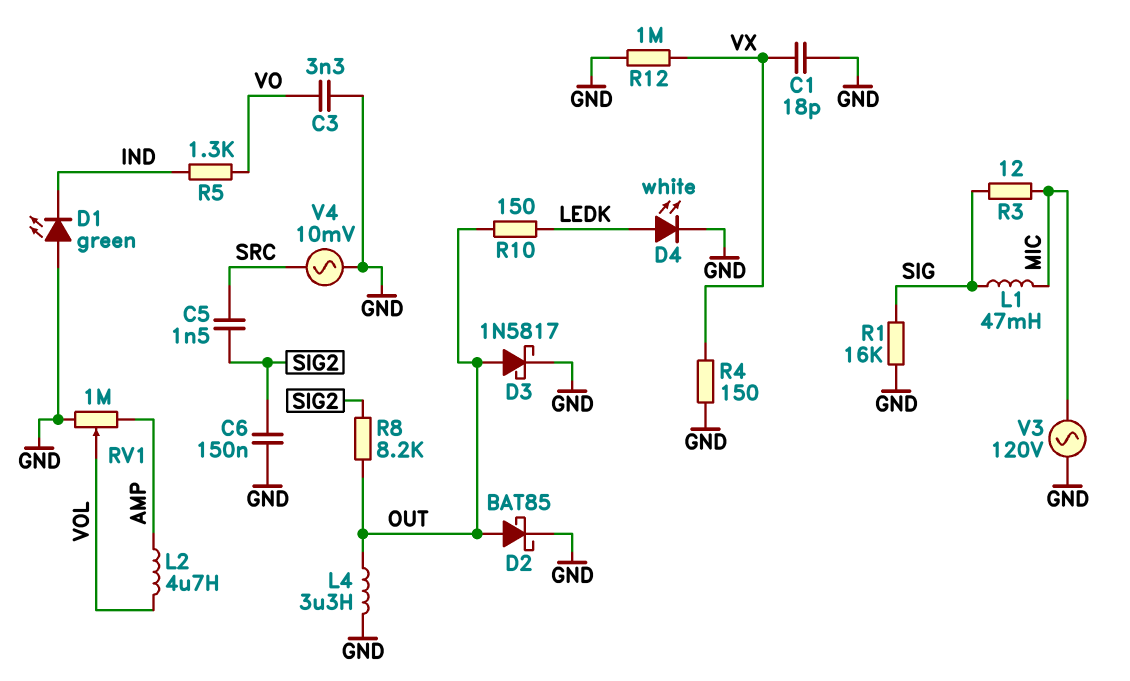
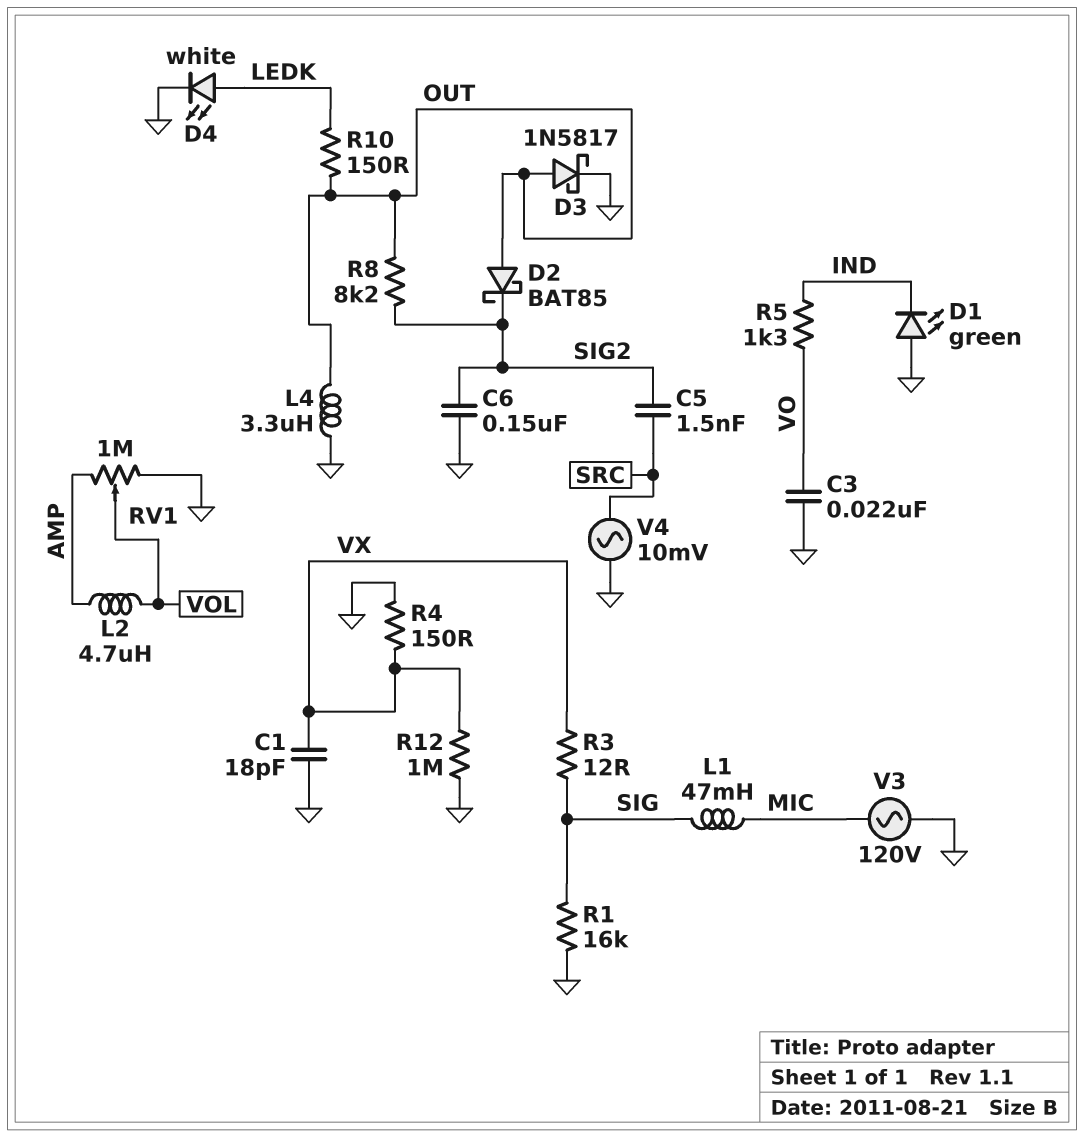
C3: 3.3nF (GND, VO) -> 22nF (GND, VO)
D2: schottky BAT85 (A OUT, K GND) -> schottky BAT85 (A OUT, K SIG2)
R3: 12 (MIC, SIG) -> 12 (SIG, VX)

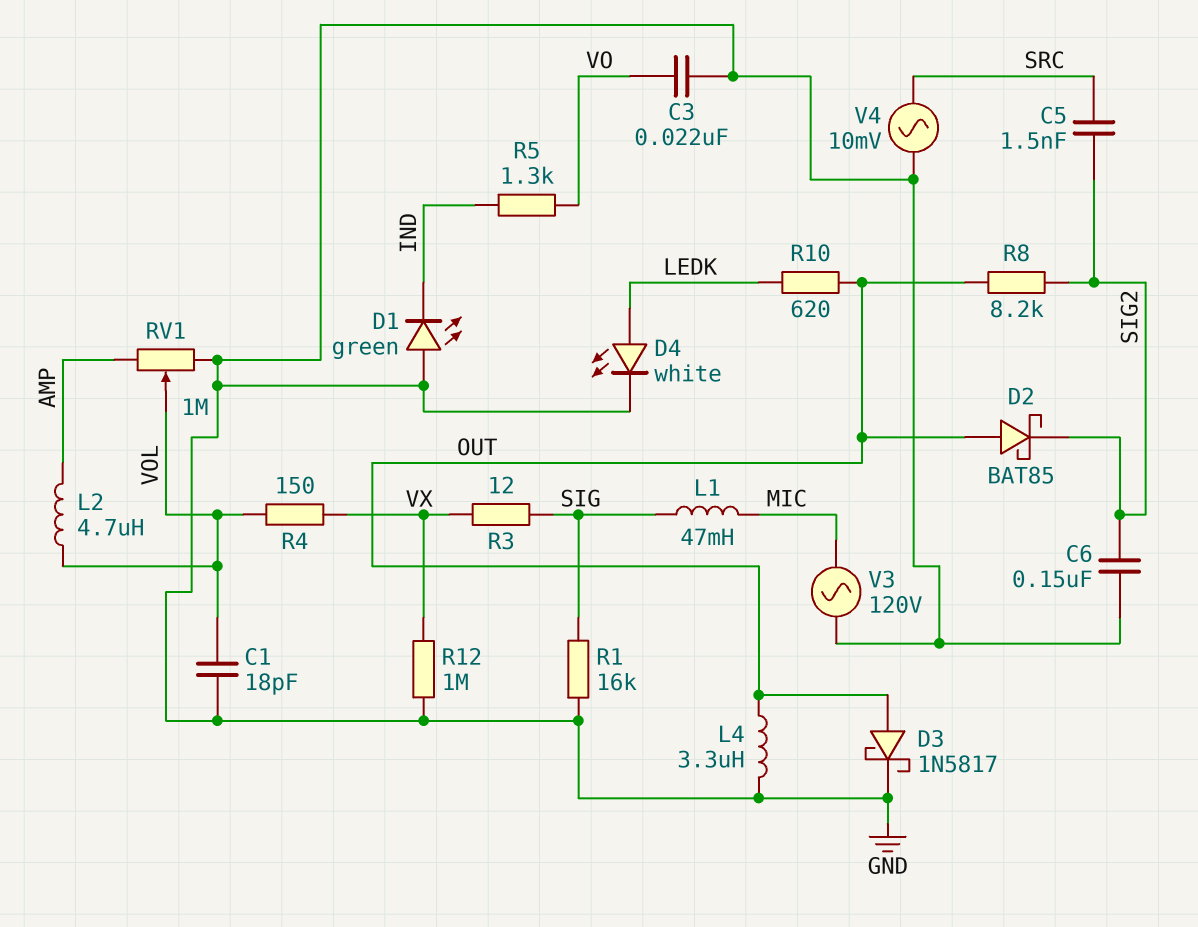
C1: 18pF (GND, VX) -> 18pF (GND, VOL)
R4: 150 (GND, VX) -> 150 (VOL, VX)
R10: 150 (LEDK, OUT) -> 620 (LEDK, OUT)

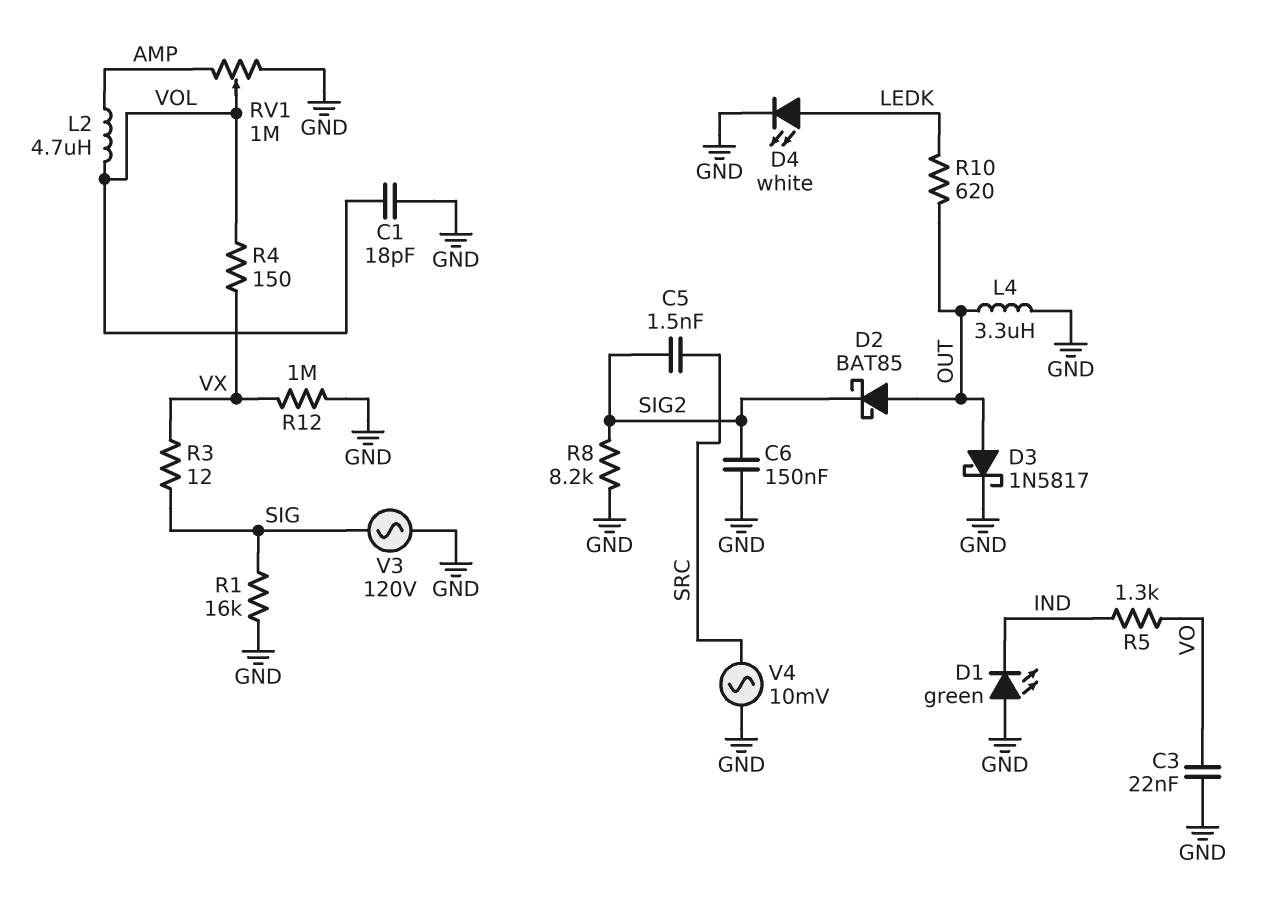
L1: 47mH (MIC, SIG) -> none
R8: 8.2k (OUT, SIG2) -> 8.2k (GND, SIG2)
V3: AC 120V (GND, MIC) -> AC 120V (GND, SIG)

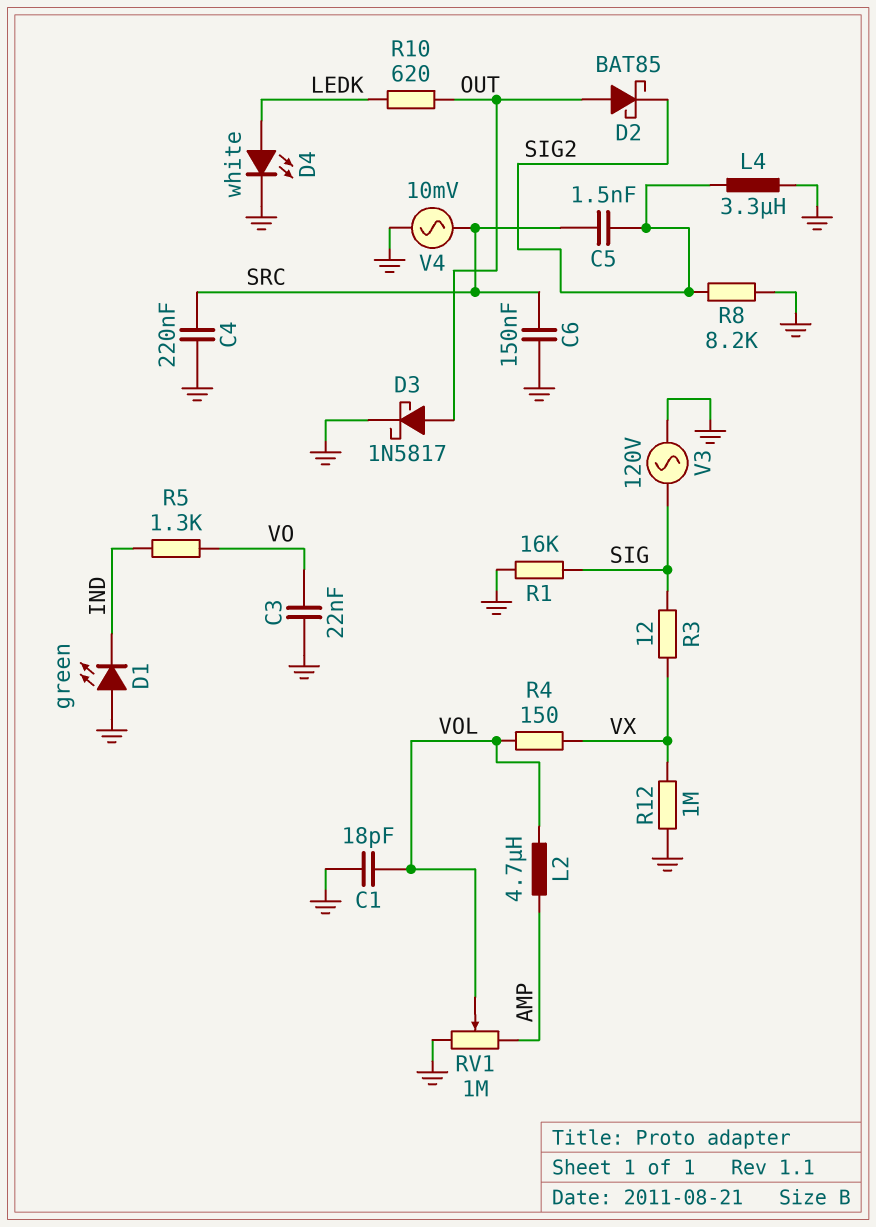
C4: none -> 220nF (GND, SRC)
C6: 150nF (GND, SIG2) -> 150nF (GND, SRC)
L4: 3.3uH (GND, OUT) -> 3.3uH (GND, SIG2)

